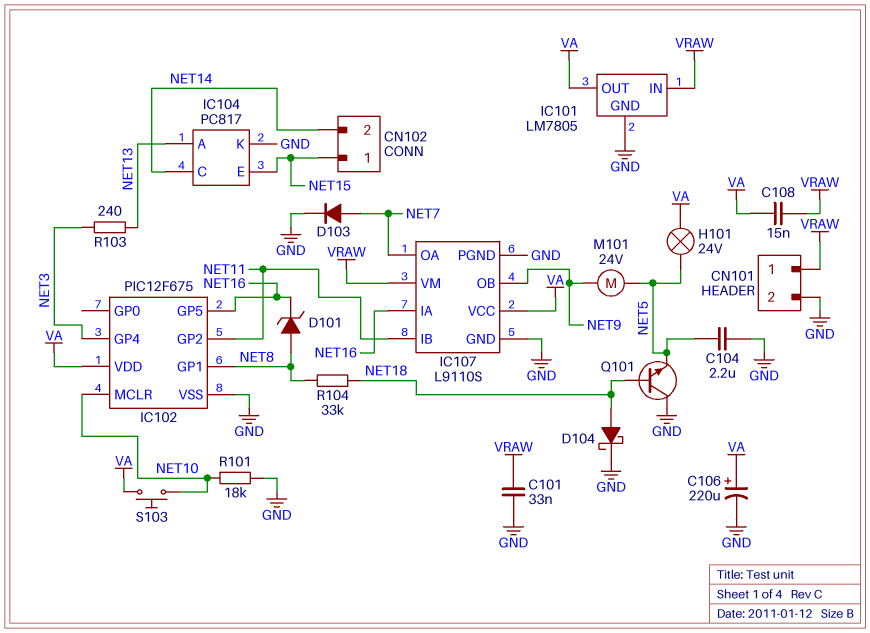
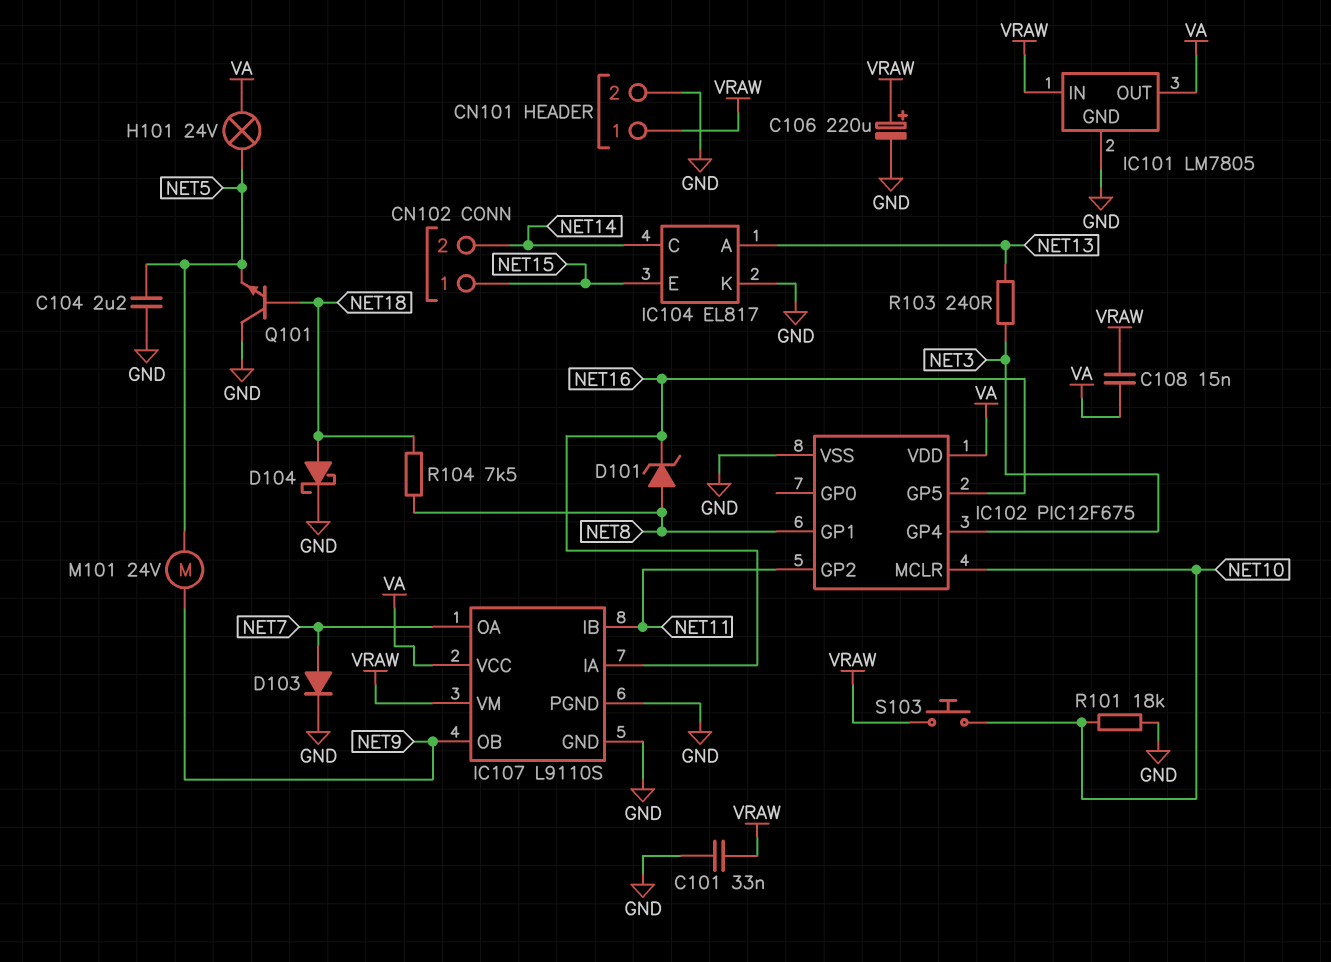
C106: 220uF (plus VA, minus GND) -> 220uF (plus VRAW, minus GND)
IC104: PC817 -> EL817
R104: 33k (NET8, NET18) -> 7.5k (NET8, NET18)
S103: button (NET10, VA) -> button (NET10, VRAW)

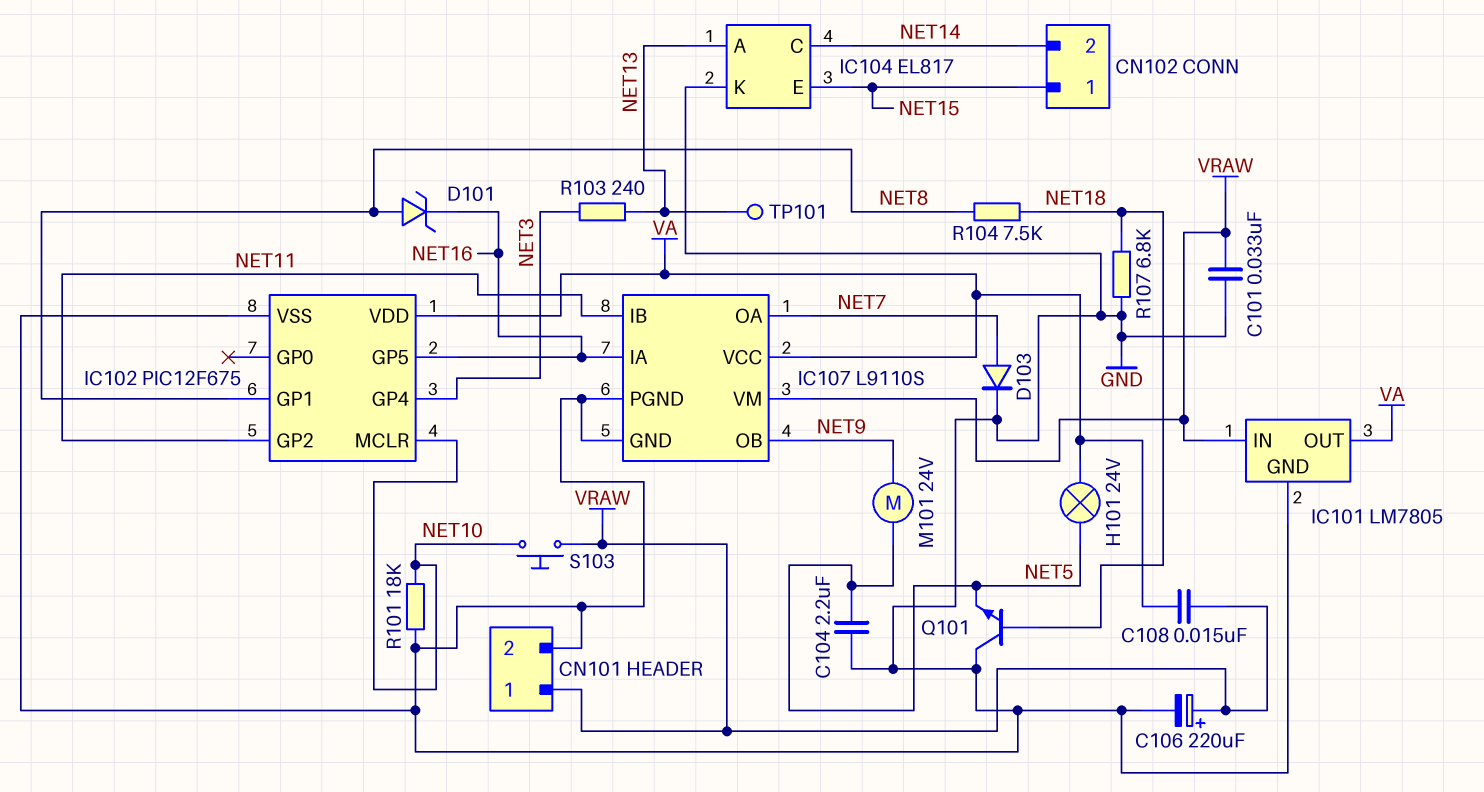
D104: schottky (A NET18, K GND) -> none
R107: none -> 6.8k (GND, NET18)
TP101: none -> test point (NET13)

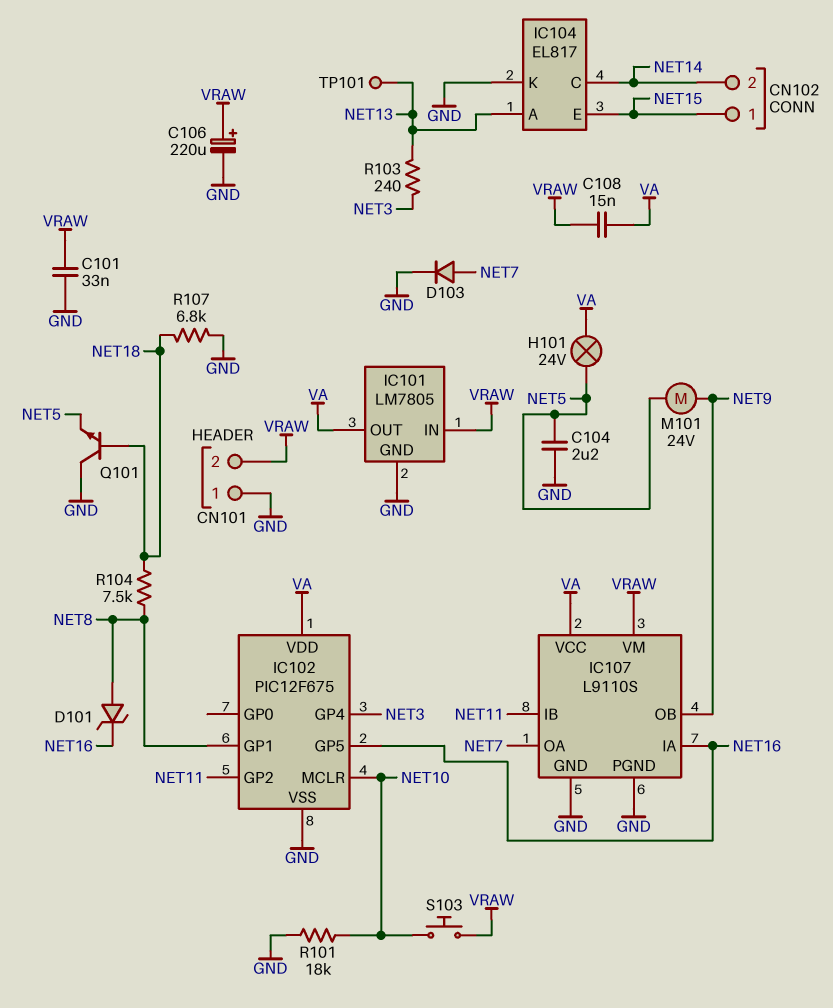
CN101 pin 1: VRAW -> GND
CN101 pin 2: GND -> VRAW

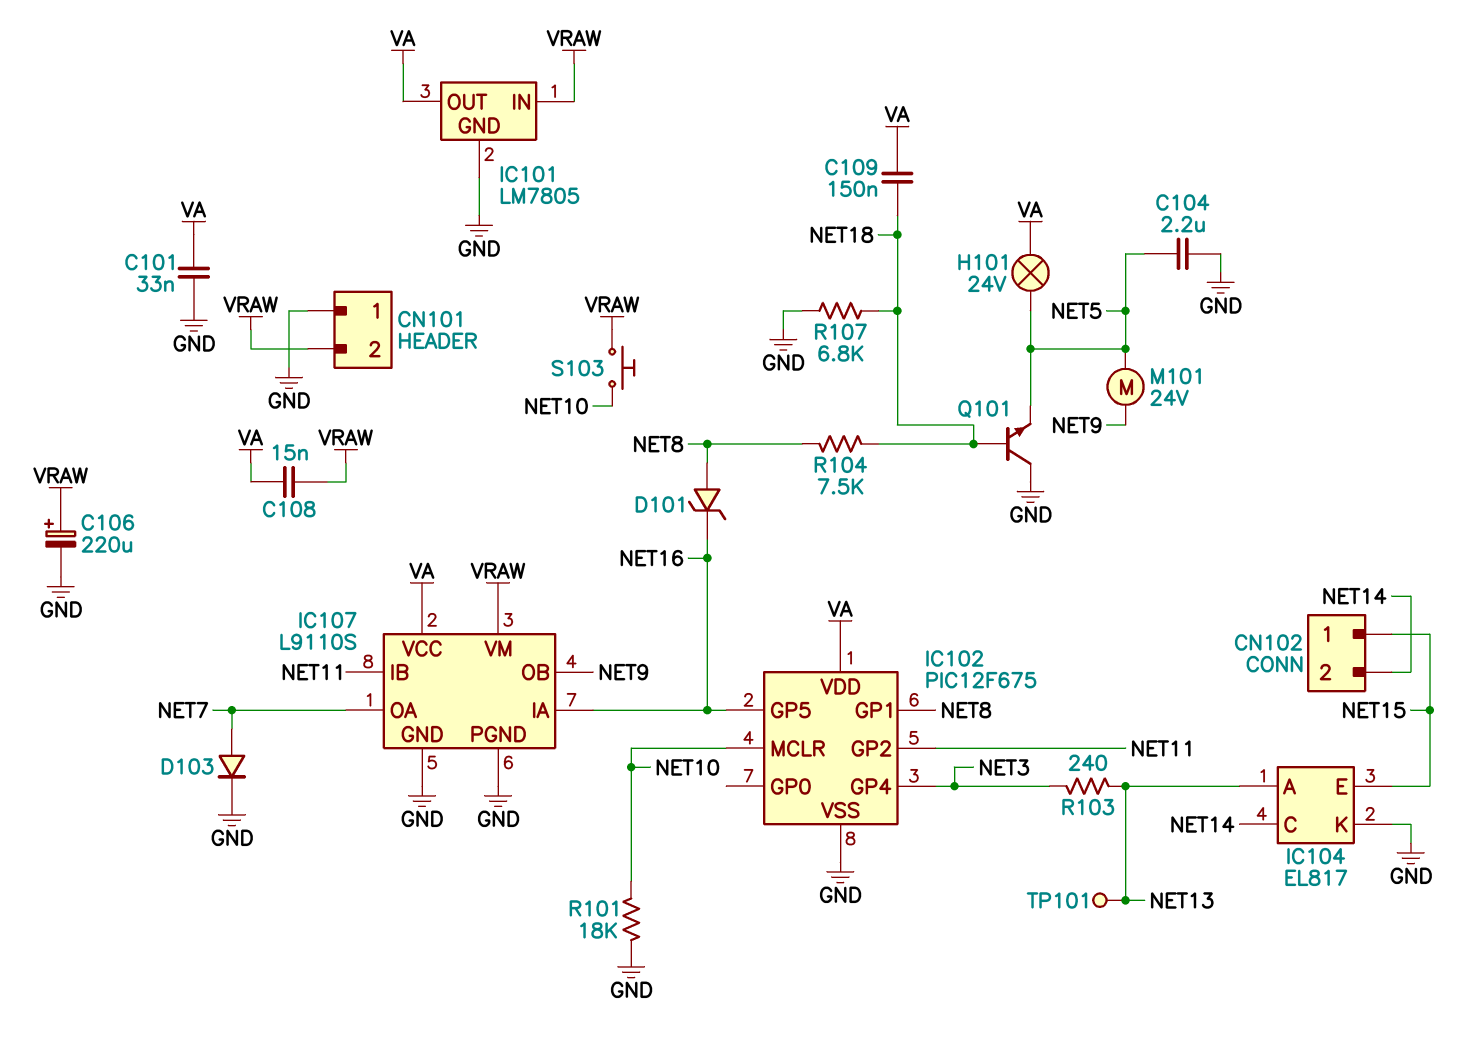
C101: 33nF (GND, VRAW) -> 33nF (GND, VA)
C109: none -> 150nF (NET18, VA)

